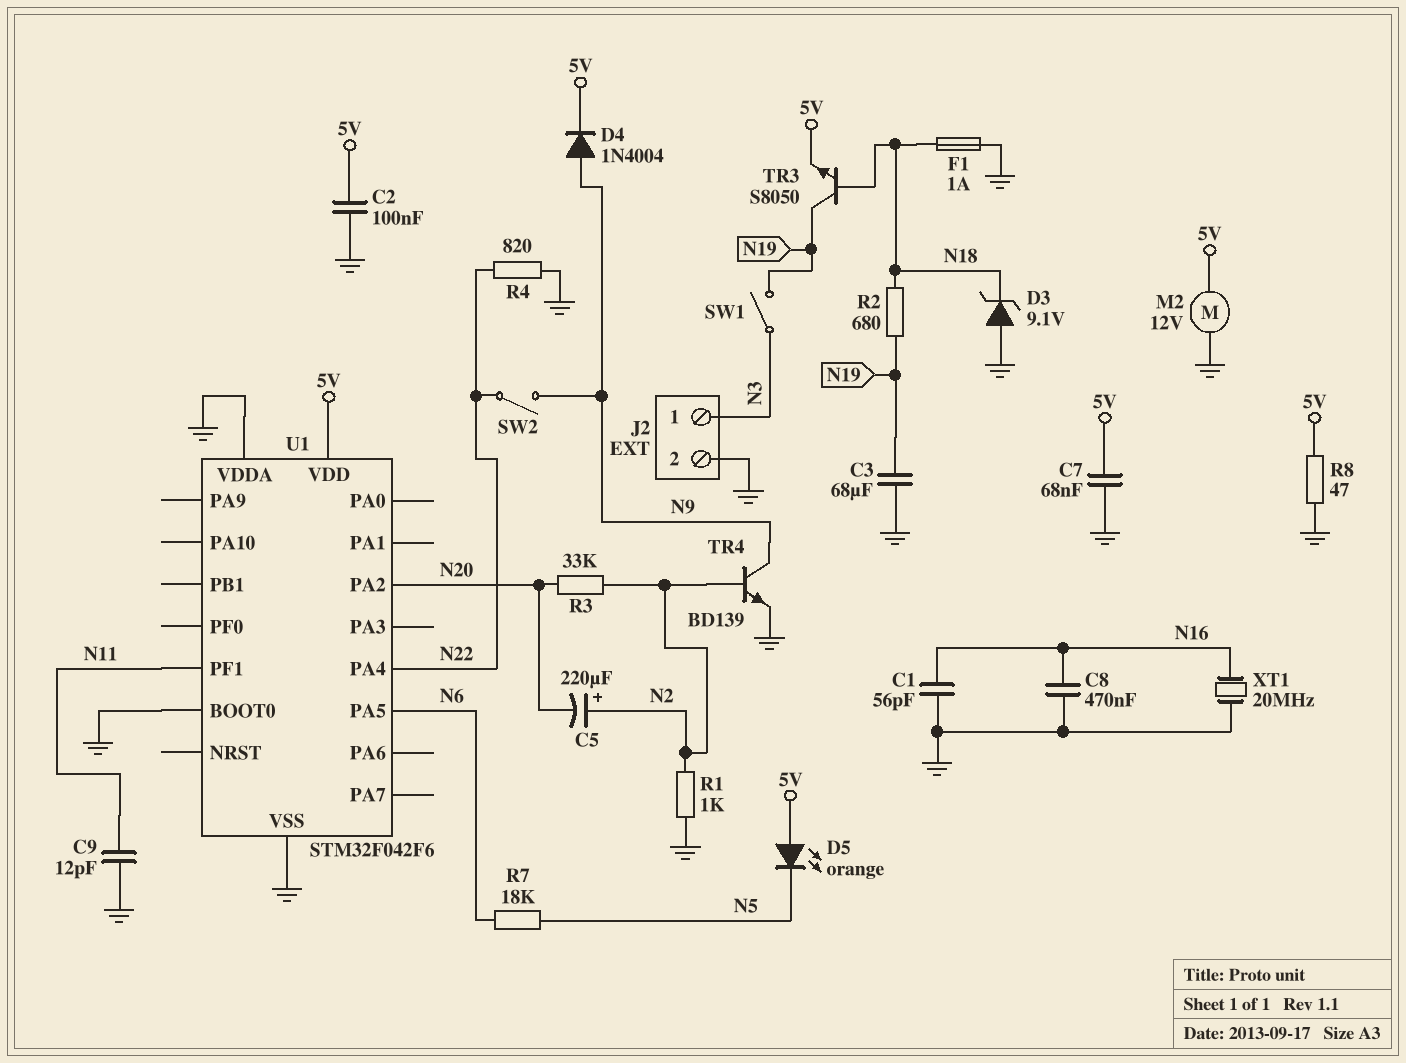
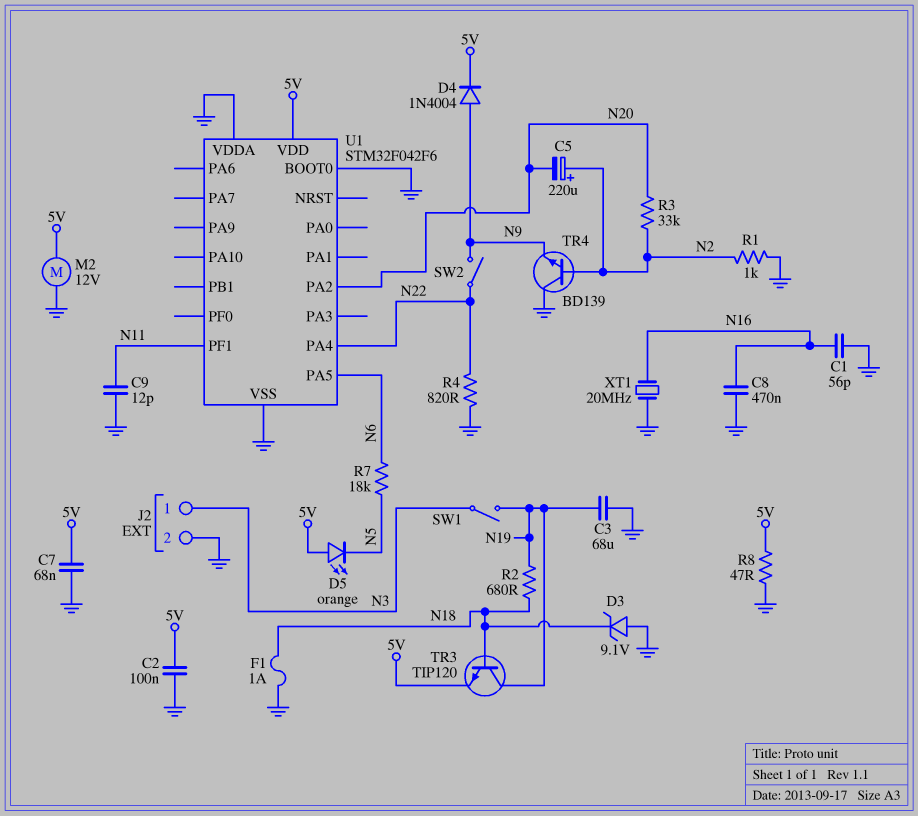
TR3: NPN S8050 (B N18, C N19, E 5V) -> NPN TIP120 (B N18, C N19, E 5V)
TR4: NPN BD139 (B N2, C N9, E GND) -> NPN BD139 (B N2, C GND, E N9)

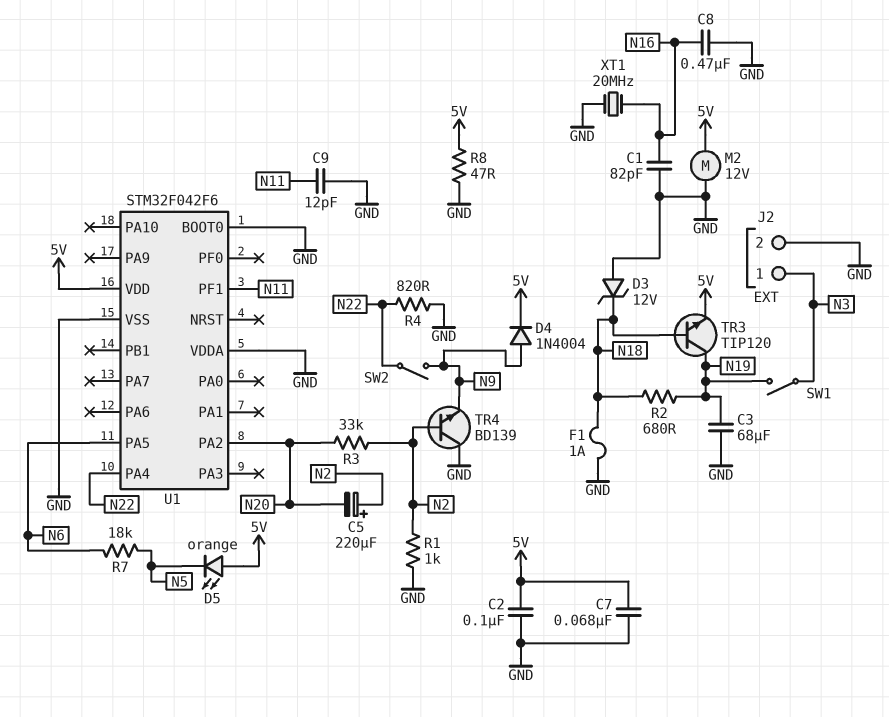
C1: 56pF (GND, N16) -> 82pF (GND, N16)
D3: zener 9.1V (A GND, K N18) -> zener 12V (A GND, K N18)

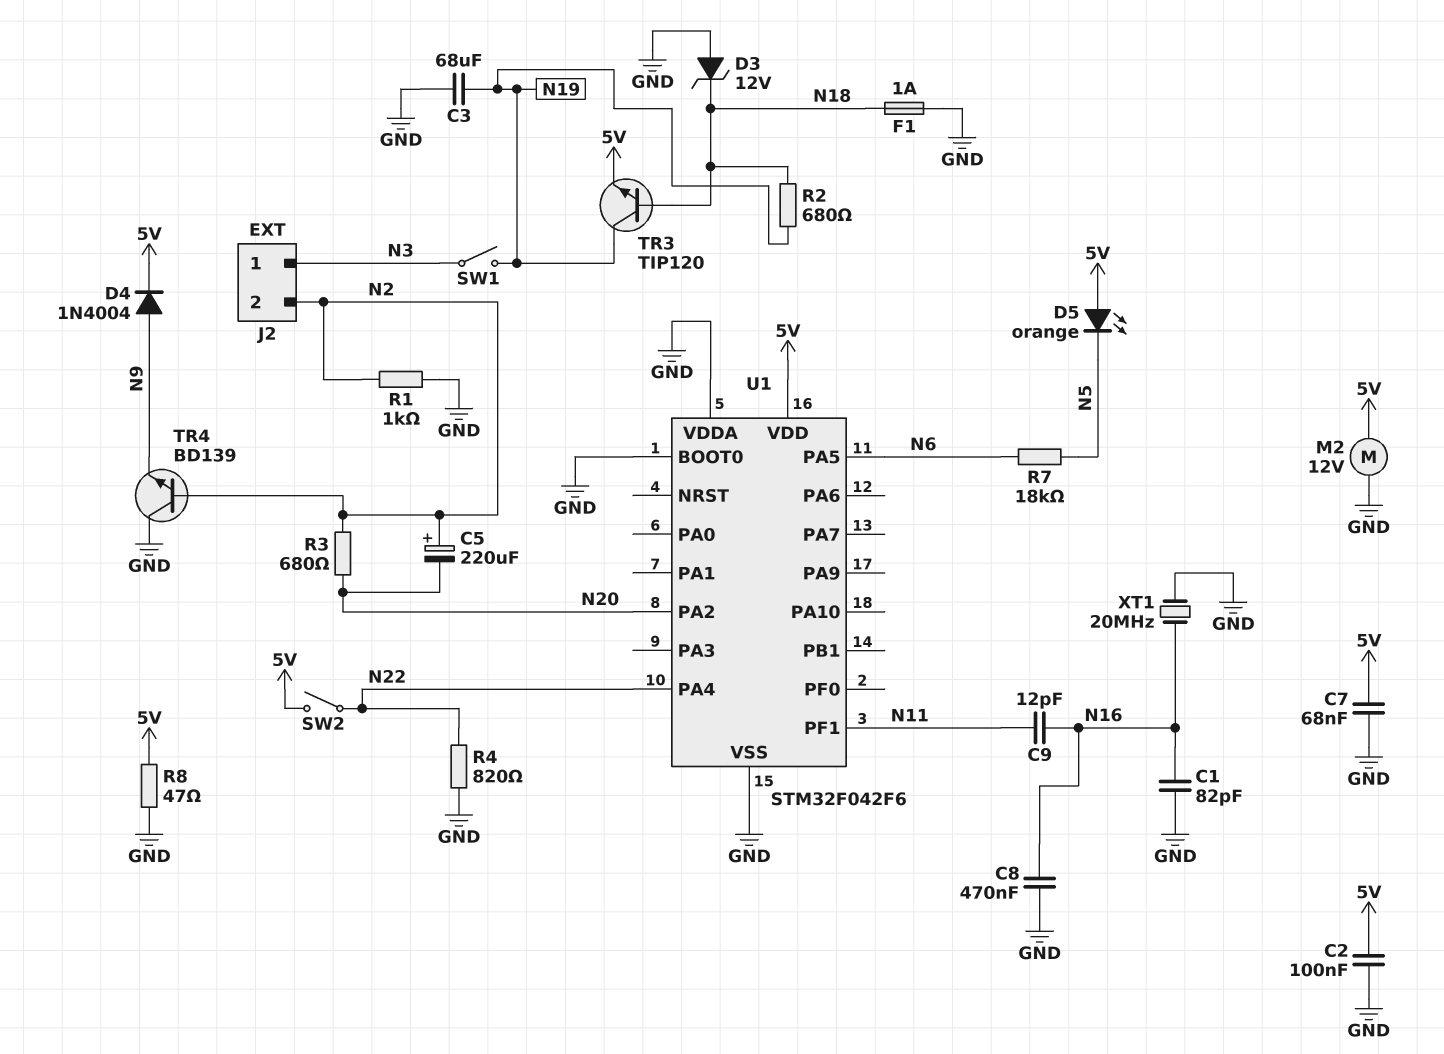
C9: 12pF (GND, N11) -> 12pF (N11, N16)
J2 pin 2: GND -> N2
R3: 33k (N2, N20) -> 680 (N2, N20)
SW2: switch (N9, N22) -> switch (5V, N22)

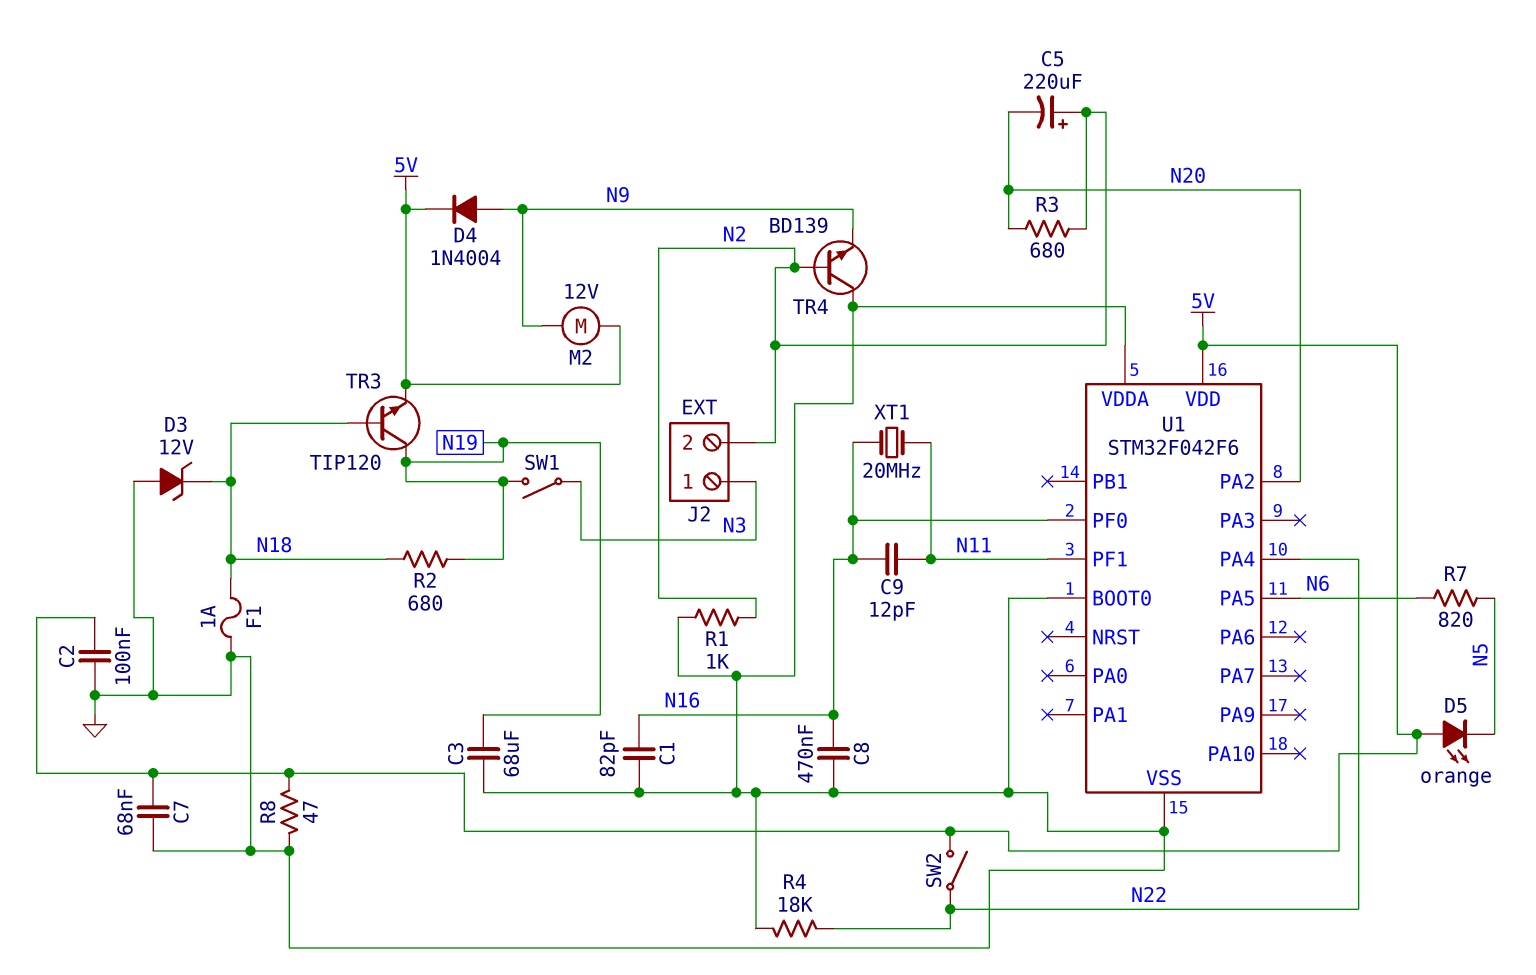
M2: motor 12V (5V, GND) -> motor 12V (5V, N9)
R4: 820 (GND, N22) -> 18k (GND, N22)
R7: 18k (N5, N6) -> 820 (N5, N6)
U1 pin PF0: none -> N16
XT1: 20MHz (GND, N16) -> 20MHz (N11, N16)

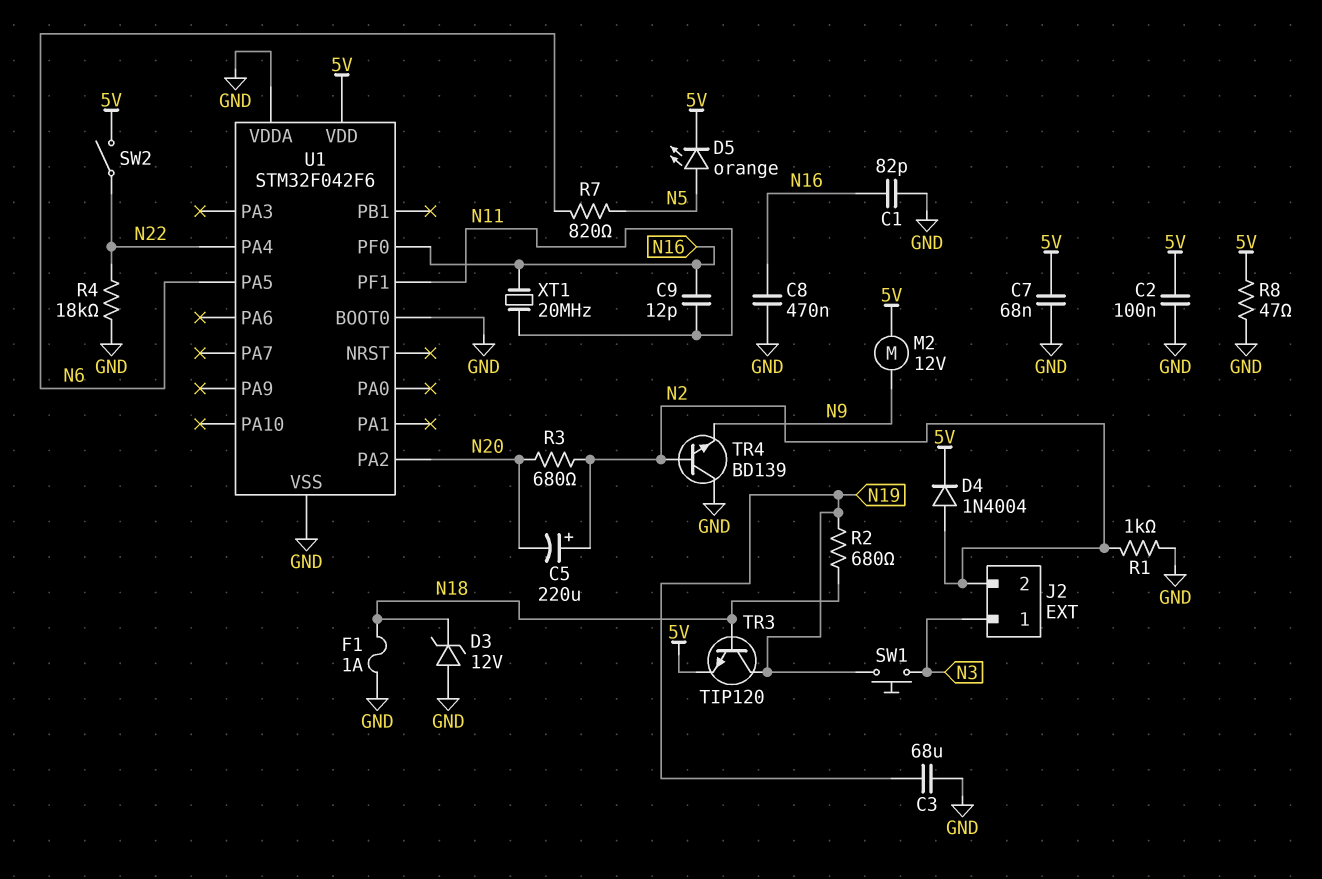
D4: diode 1N4004 (A N9, K 5V) -> diode 1N4004 (A N2, K 5V)
D5: LED orange (A 5V, K N5) -> LED orange (A N5, K 5V)
SW1: switch (N3, N19) -> button (N3, N19)

